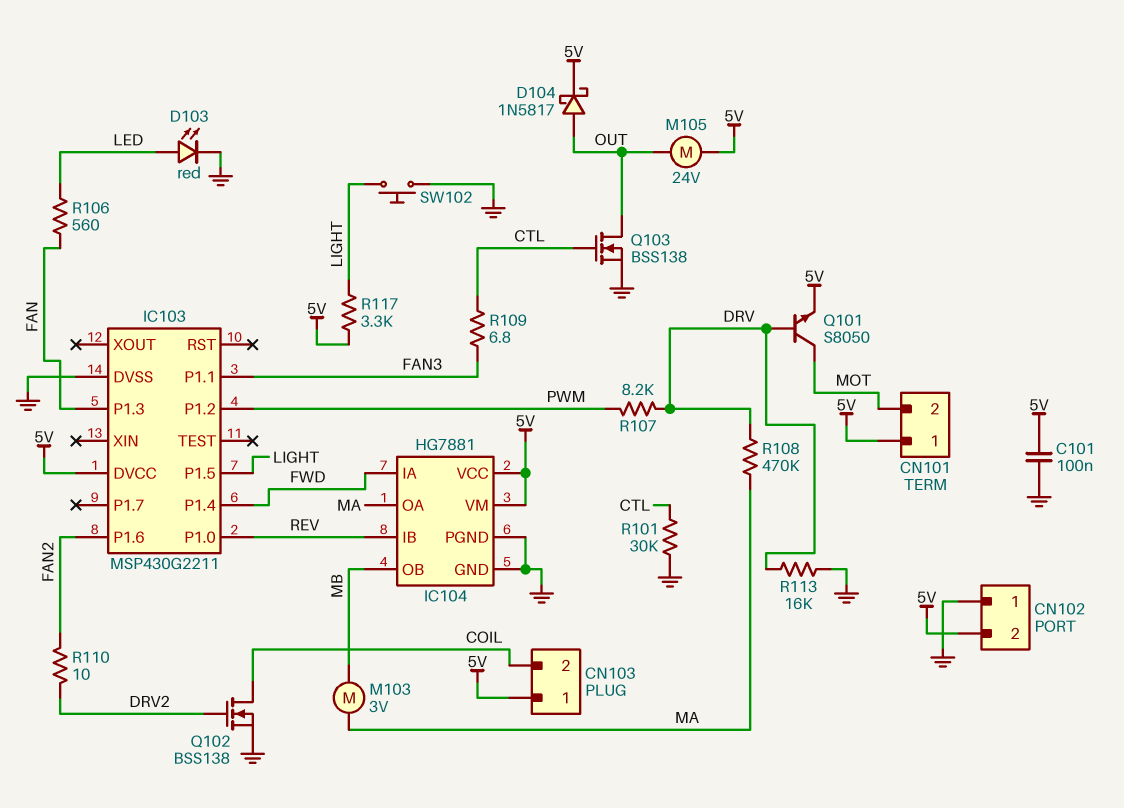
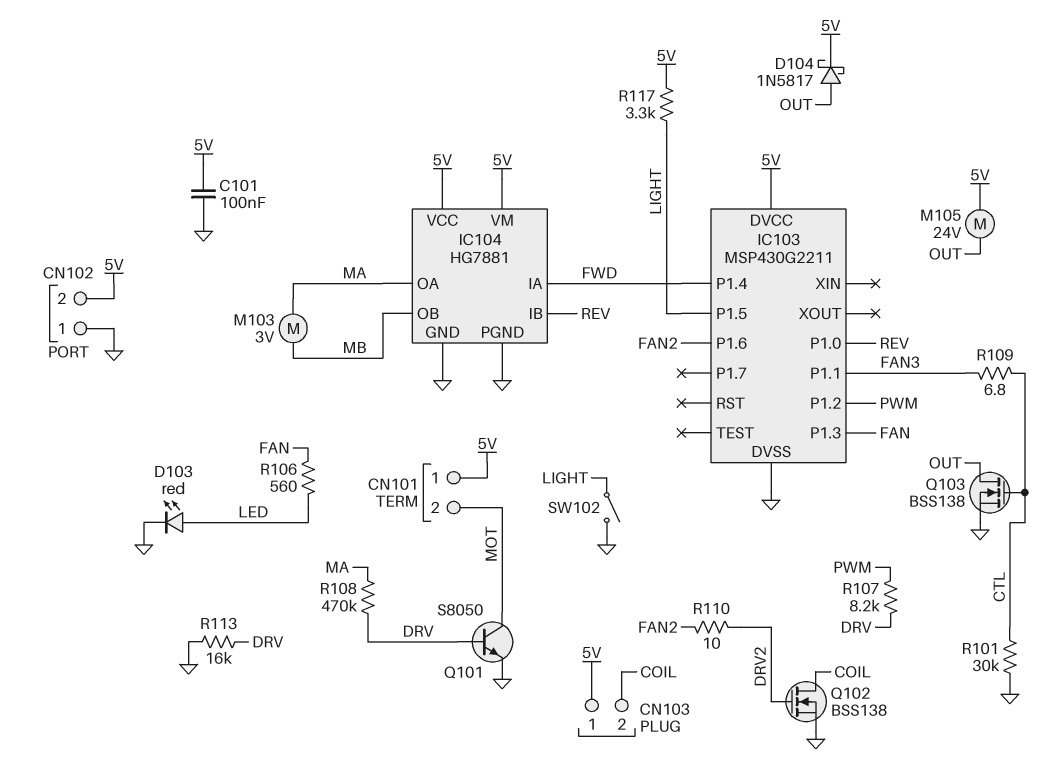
Q101: NPN S8050 (B DRV, C MOT, E 5V) -> NPN S8050 (B DRV, C MOT, E GND)
SW102: button (GND, LIGHT) -> switch (GND, LIGHT)

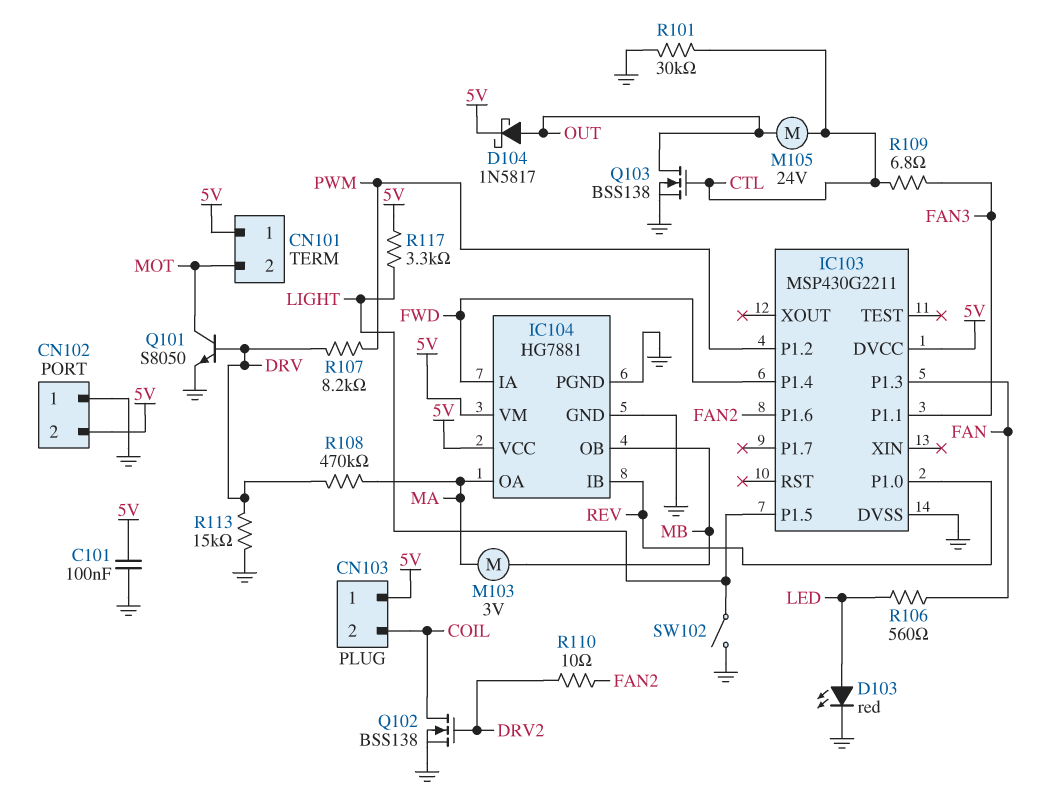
M105: motor 24V (5V, OUT) -> motor 24V (CTL, OUT)
R113: 16k (DRV, GND) -> 15k (DRV, GND)

